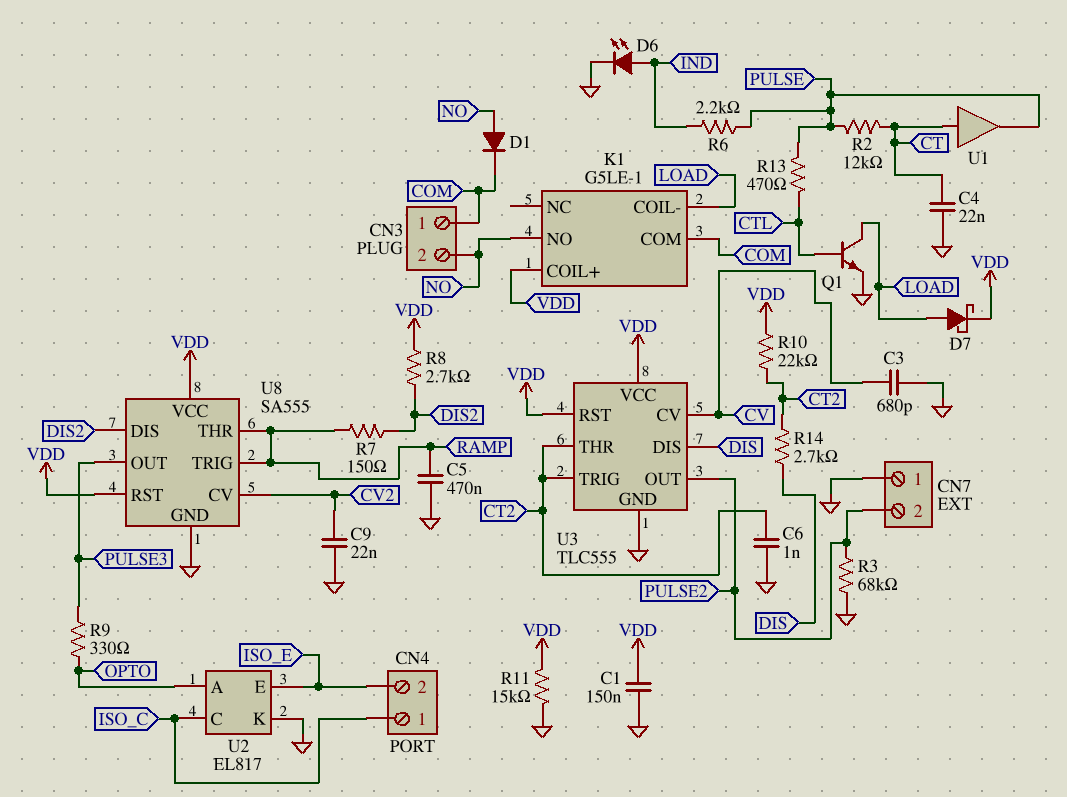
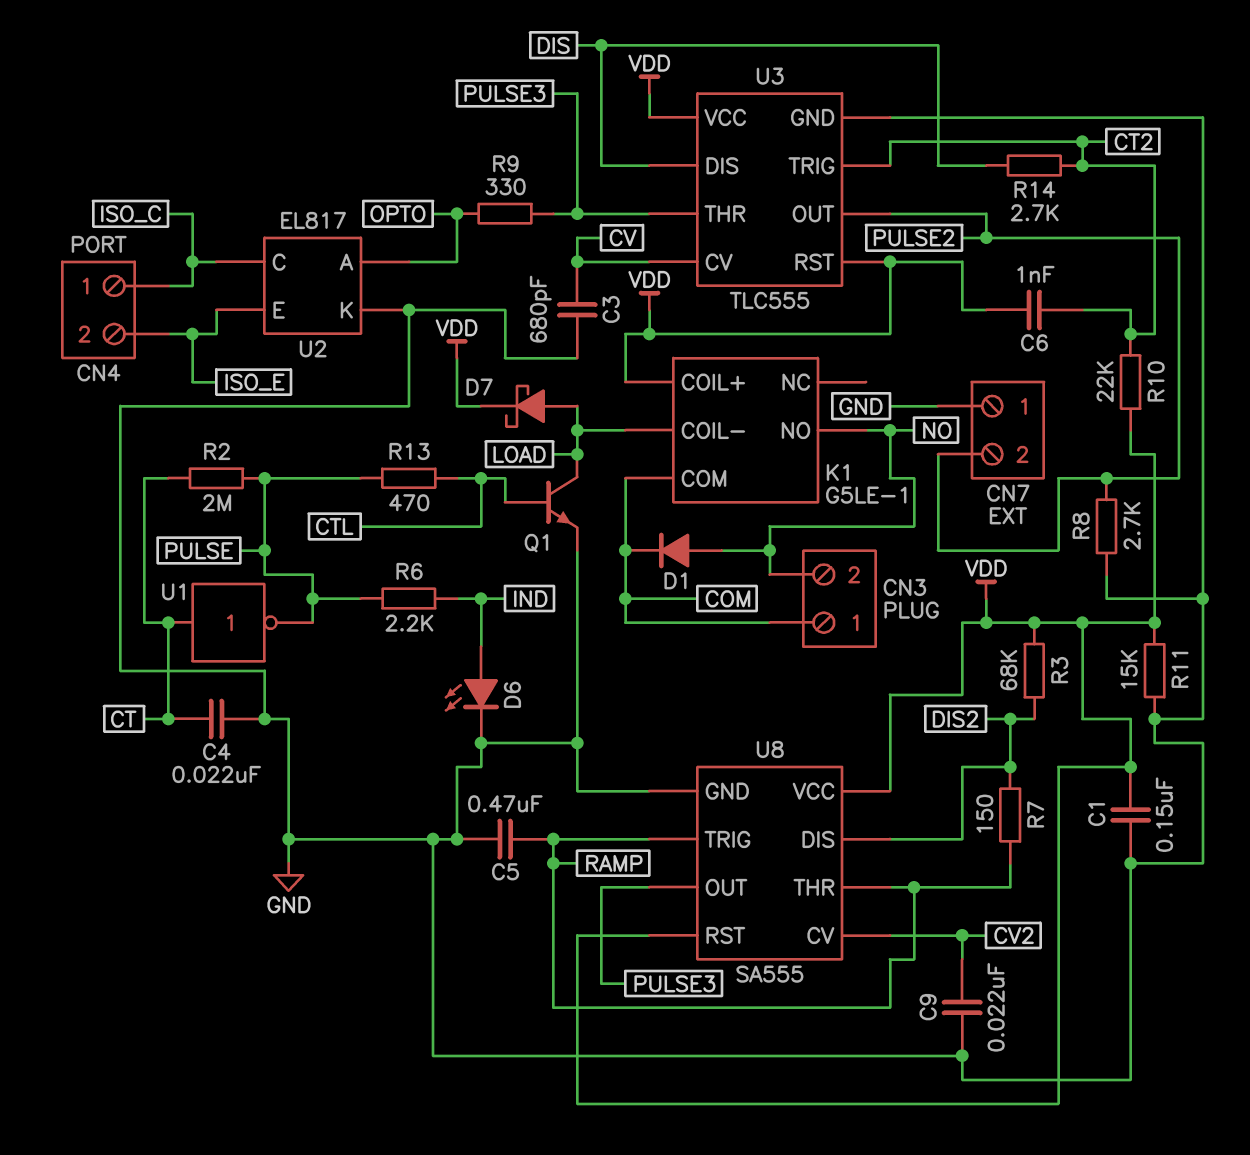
C6: 1nF (CT2, GND) -> 1nF (CT2, VDD)
R2: 12k (CT, PULSE) -> 2M (CT, PULSE)
R3: 68k (GND, PULSE2) -> 68k (DIS2, VDD)
R8: 2.7k (DIS2, VDD) -> 2.7k (GND, PULSE2)
U1: buffer (in CT, out PULSE) -> NOT (in CT, out PULSE)
U3 pin THR: CT2 -> PULSE3

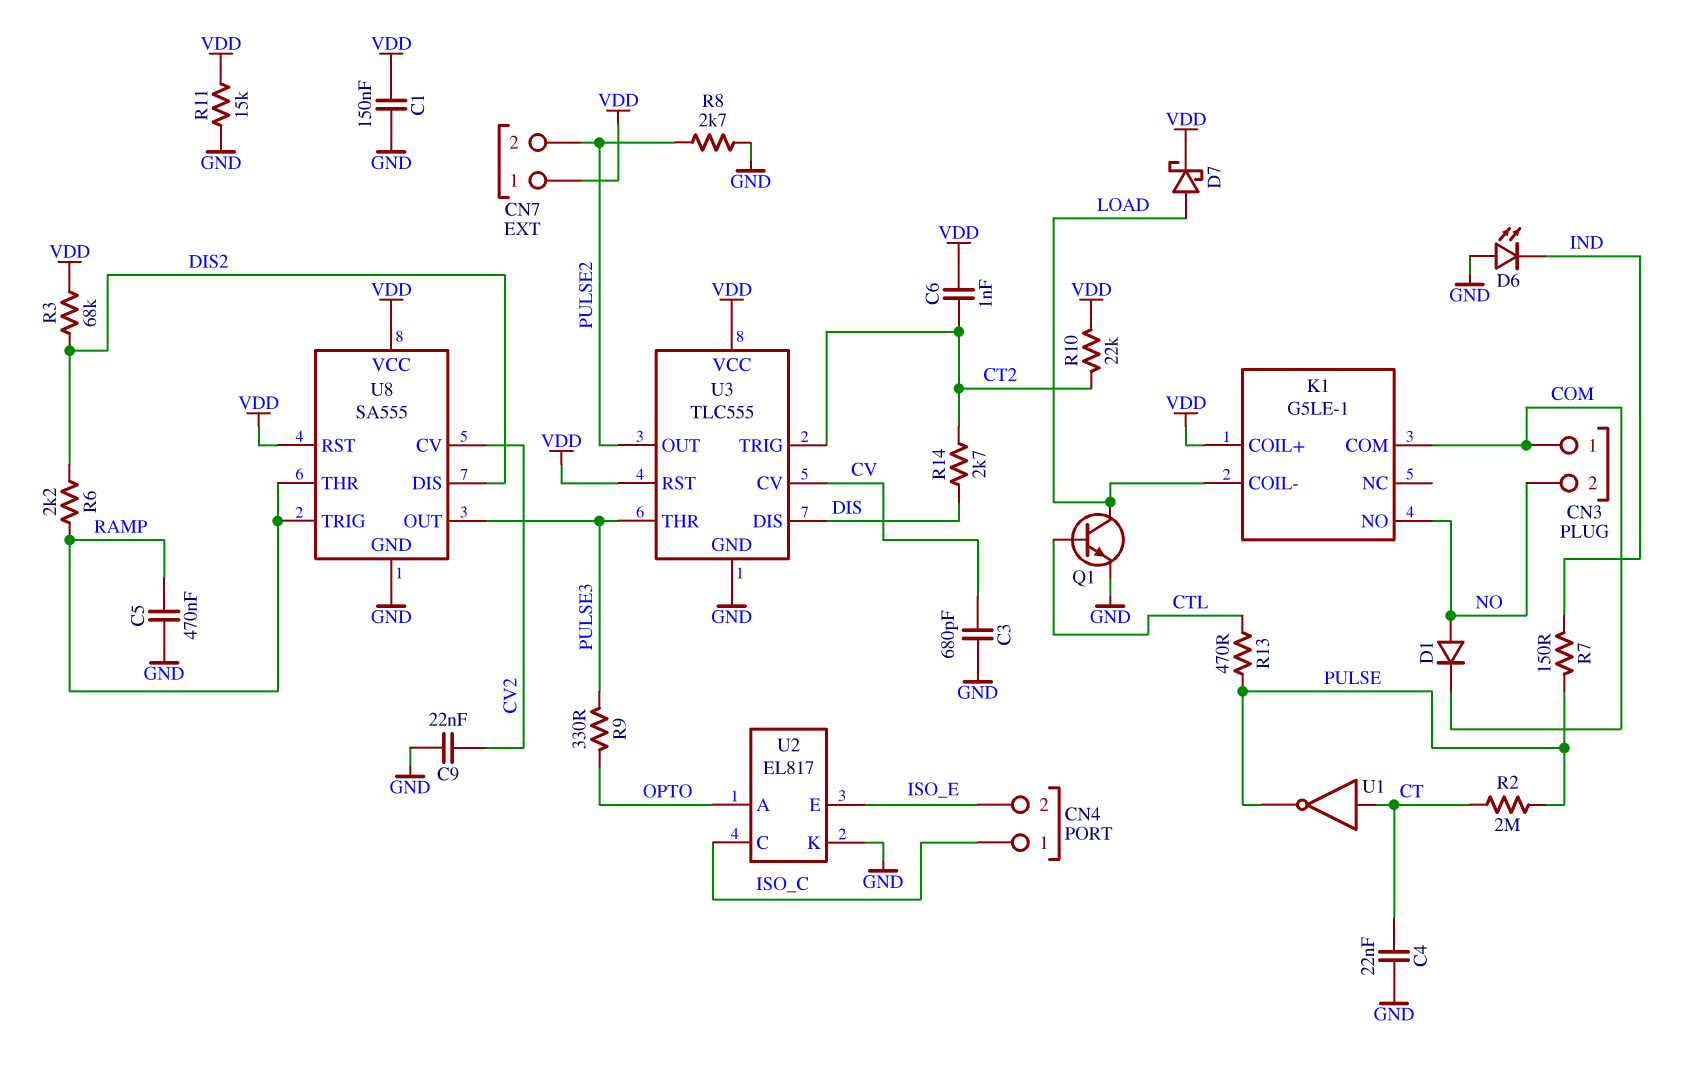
CN7 pin 1: GND -> VDD
D6: LED (A IND, K GND) -> LED (A GND, K IND)
R6: 2.2k (IND, PULSE) -> 2.2k (DIS2, RAMP)
R7: 150 (DIS2, RAMP) -> 150 (IND, PULSE)

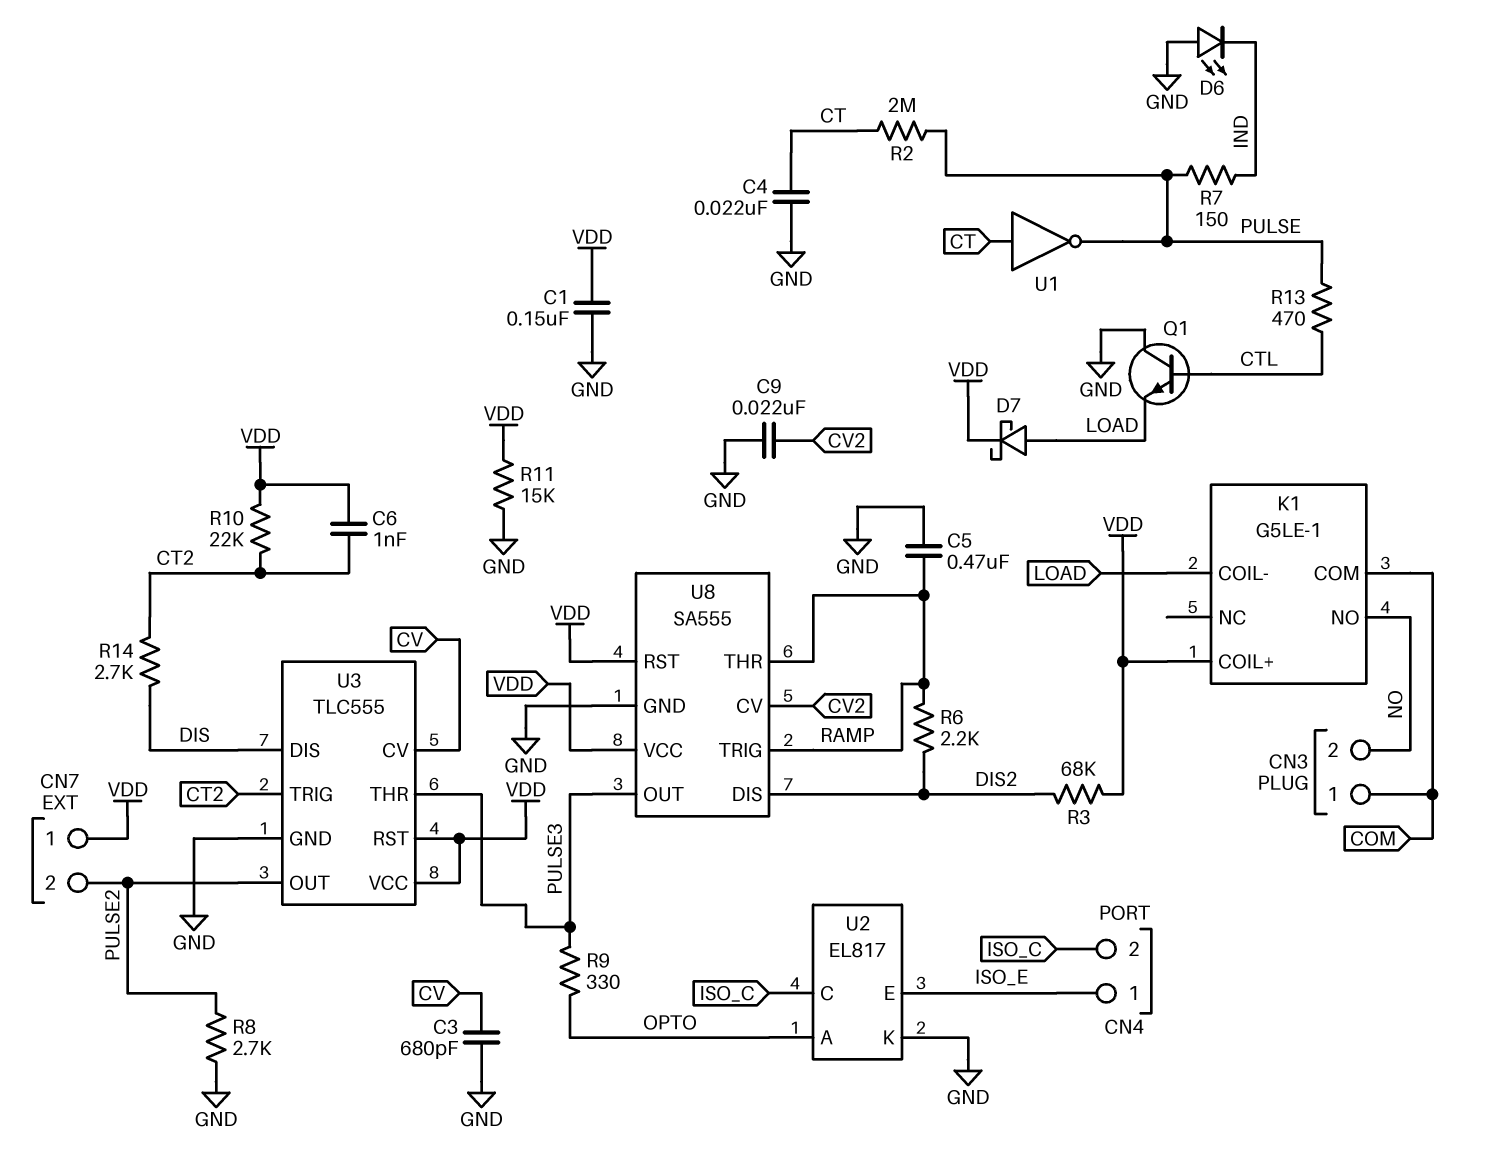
CN4 pin 1: ISO_C -> ISO_E
CN4 pin 2: ISO_E -> ISO_C
D1: diode (A NO, K COM) -> none
Q1: NPN (B CTL, C LOAD, E GND) -> NPN (B CTL, C GND, E LOAD)

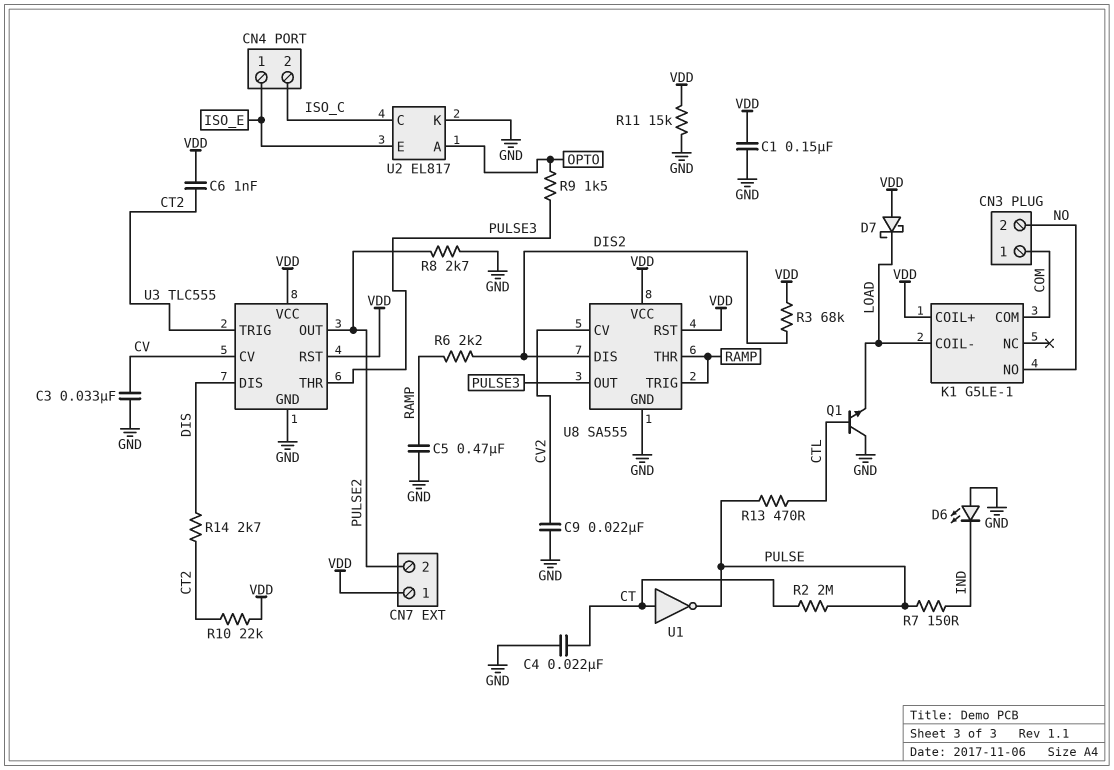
C3: 680pF (CV, GND) -> 33nF (CV, GND)
D7: schottky (A LOAD, K VDD) -> schottky (A VDD, K LOAD)
R9: 330 (OPTO, PULSE3) -> 1.5k (OPTO, PULSE3)

